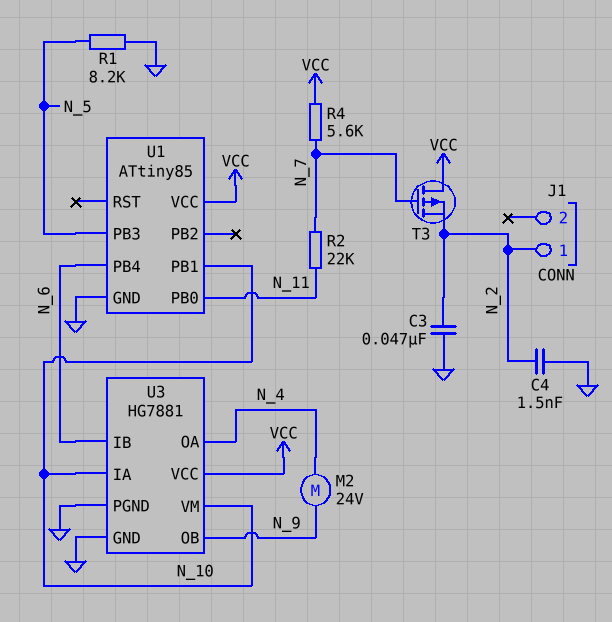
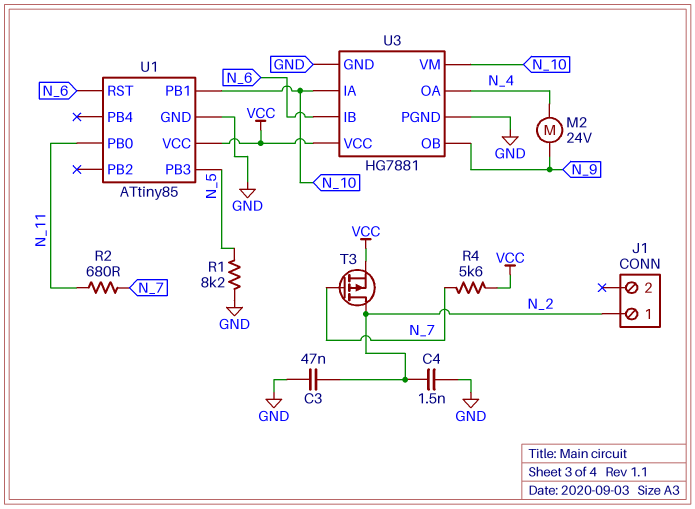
R2: 22k (N_7, N_11) -> 680 (N_7, N_11)
T3: PMOS (G N_7, D VCC, S N_2) -> PMOS (G N_7, D N_2, S VCC)
U1 pin PB4: N_6 -> none
U1 pin RST: none -> N_6

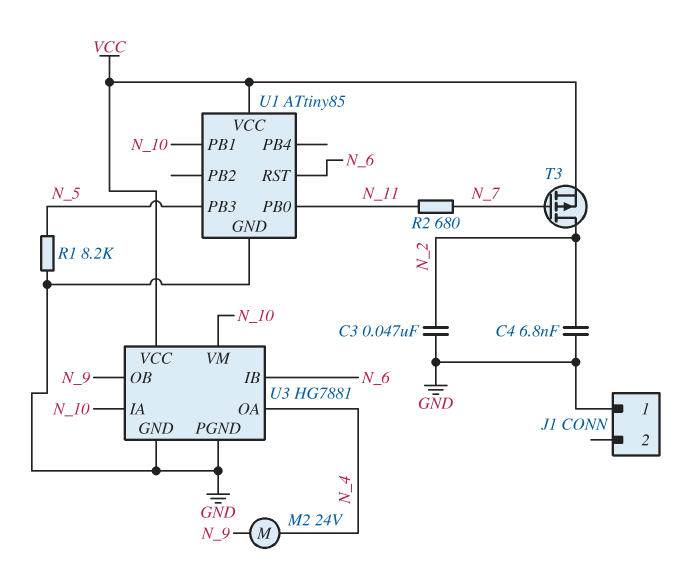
C4: 1.5nF (GND, N_2) -> 6.8nF (GND, N_2)
J1 pin 1: N_2 -> GND
R4: 5.6k (N_7, VCC) -> none

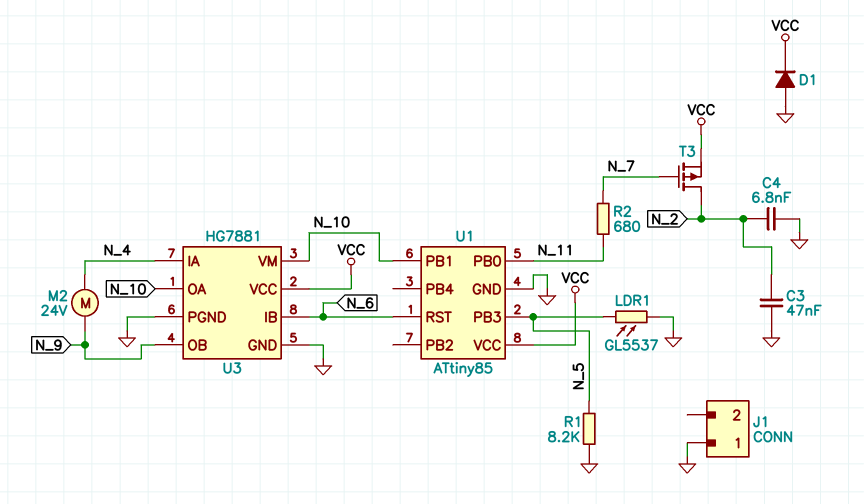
D1: none -> diode (A GND, K VCC)
LDR1: none -> GL5537 (GND, N_5)
U3 pin IA: N_10 -> N_4
U3 pin OA: N_4 -> N_10

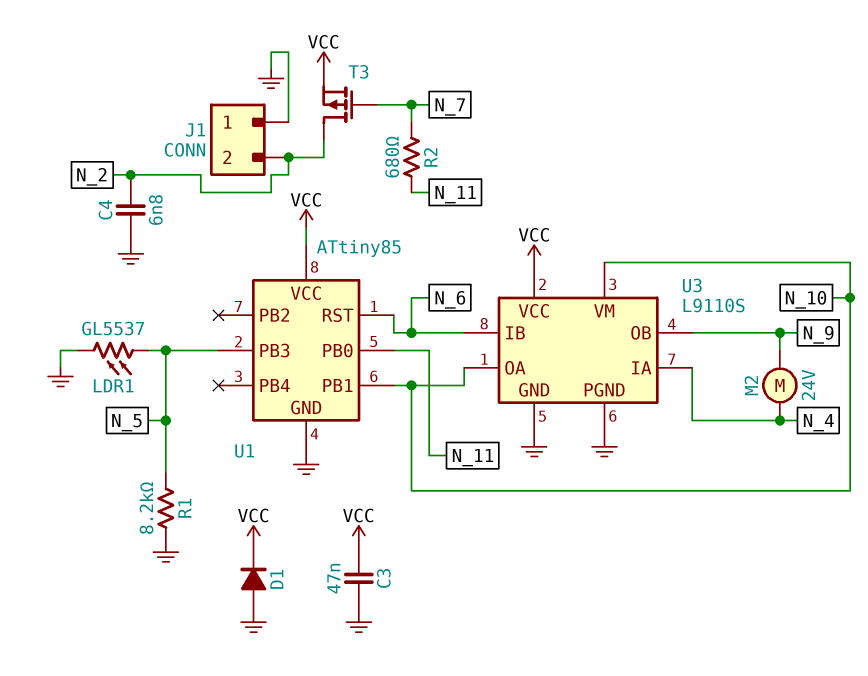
C3: 47nF (GND, N_2) -> 47nF (GND, VCC)
J1 pin 2: none -> N_2
U3: HG7881 -> L9110S

